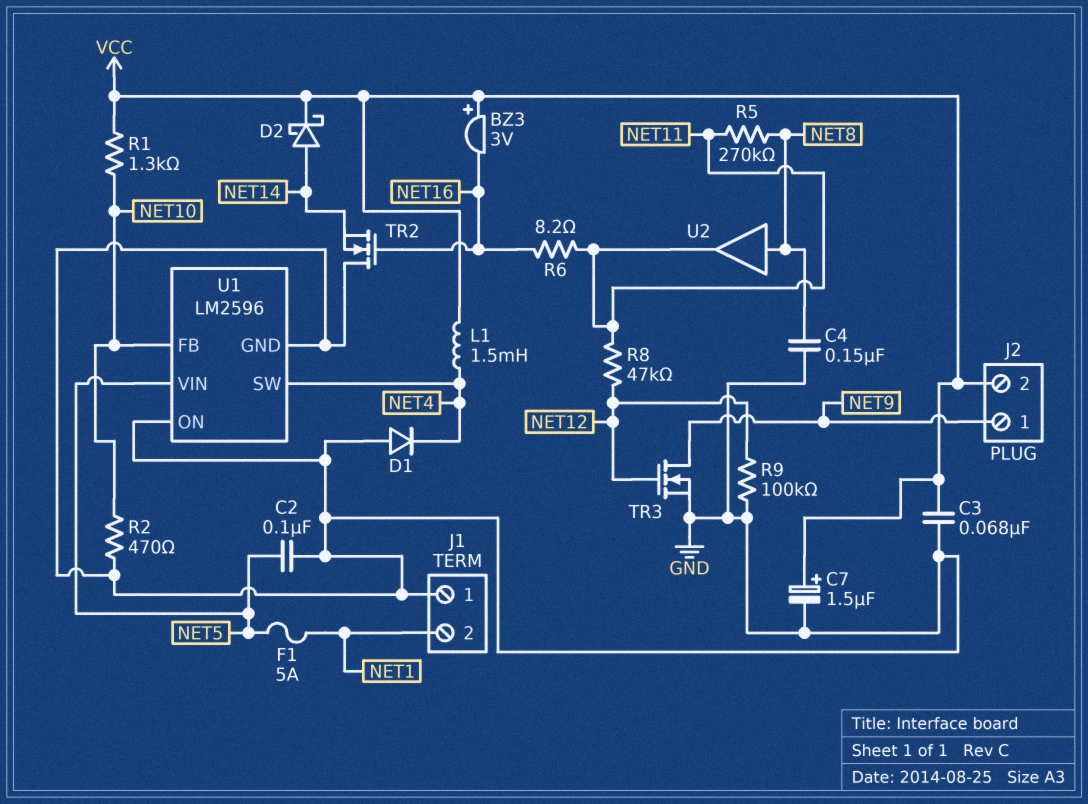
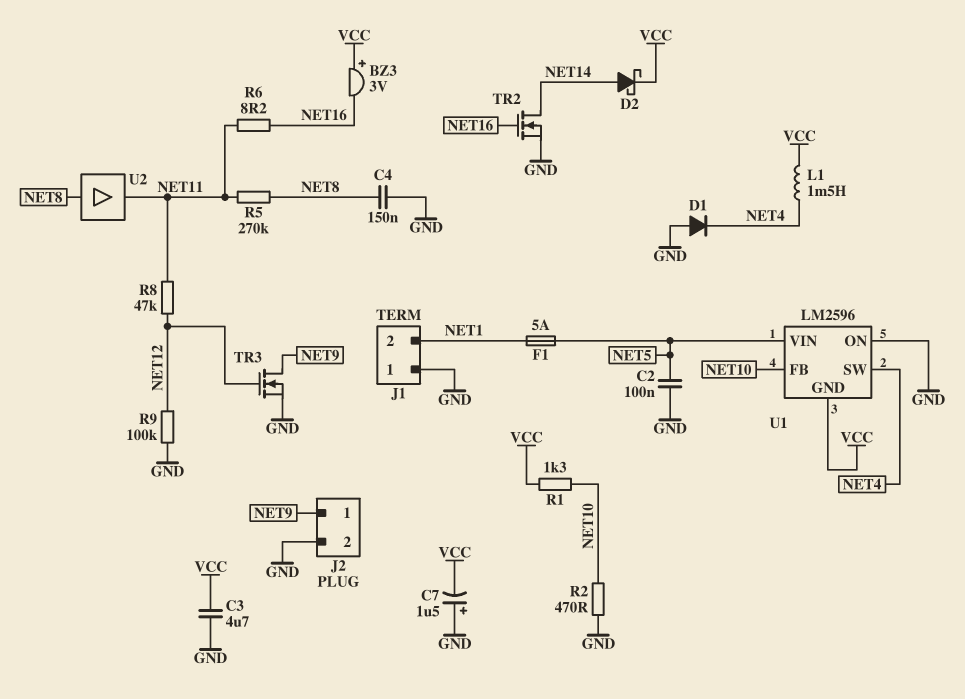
C3: 68nF (GND, VCC) -> 4.7uF (GND, VCC)
C7: 1.5uF (plus VCC, minus GND) -> 1.5uF (plus GND, minus VCC)
J2 pin 2: VCC -> GND
TR2: NMOS (G NET16, D GND, S NET14) -> NMOS (G NET16, D NET14, S GND)
U1 pin GND: GND -> VCC

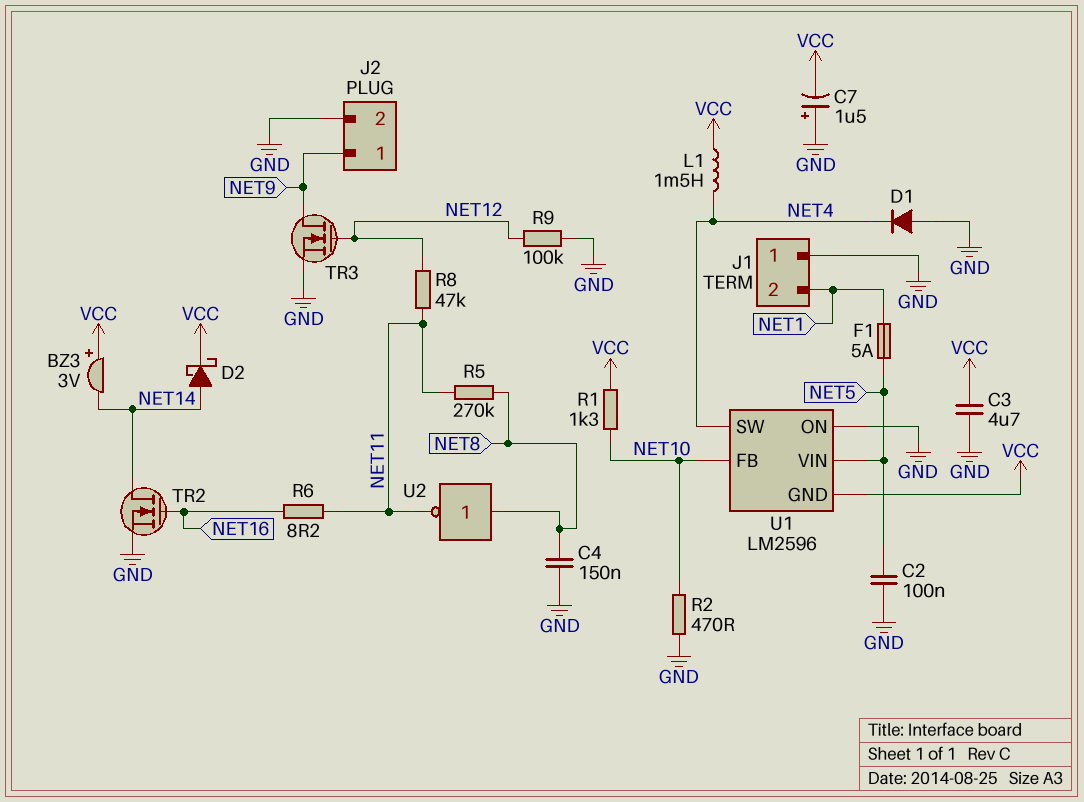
BZ3: buzzer 3V (plus VCC, minus NET16) -> buzzer 3V (plus VCC, minus NET14)
U2: buffer (in NET8, out NET11) -> NOT (in NET8, out NET11)

